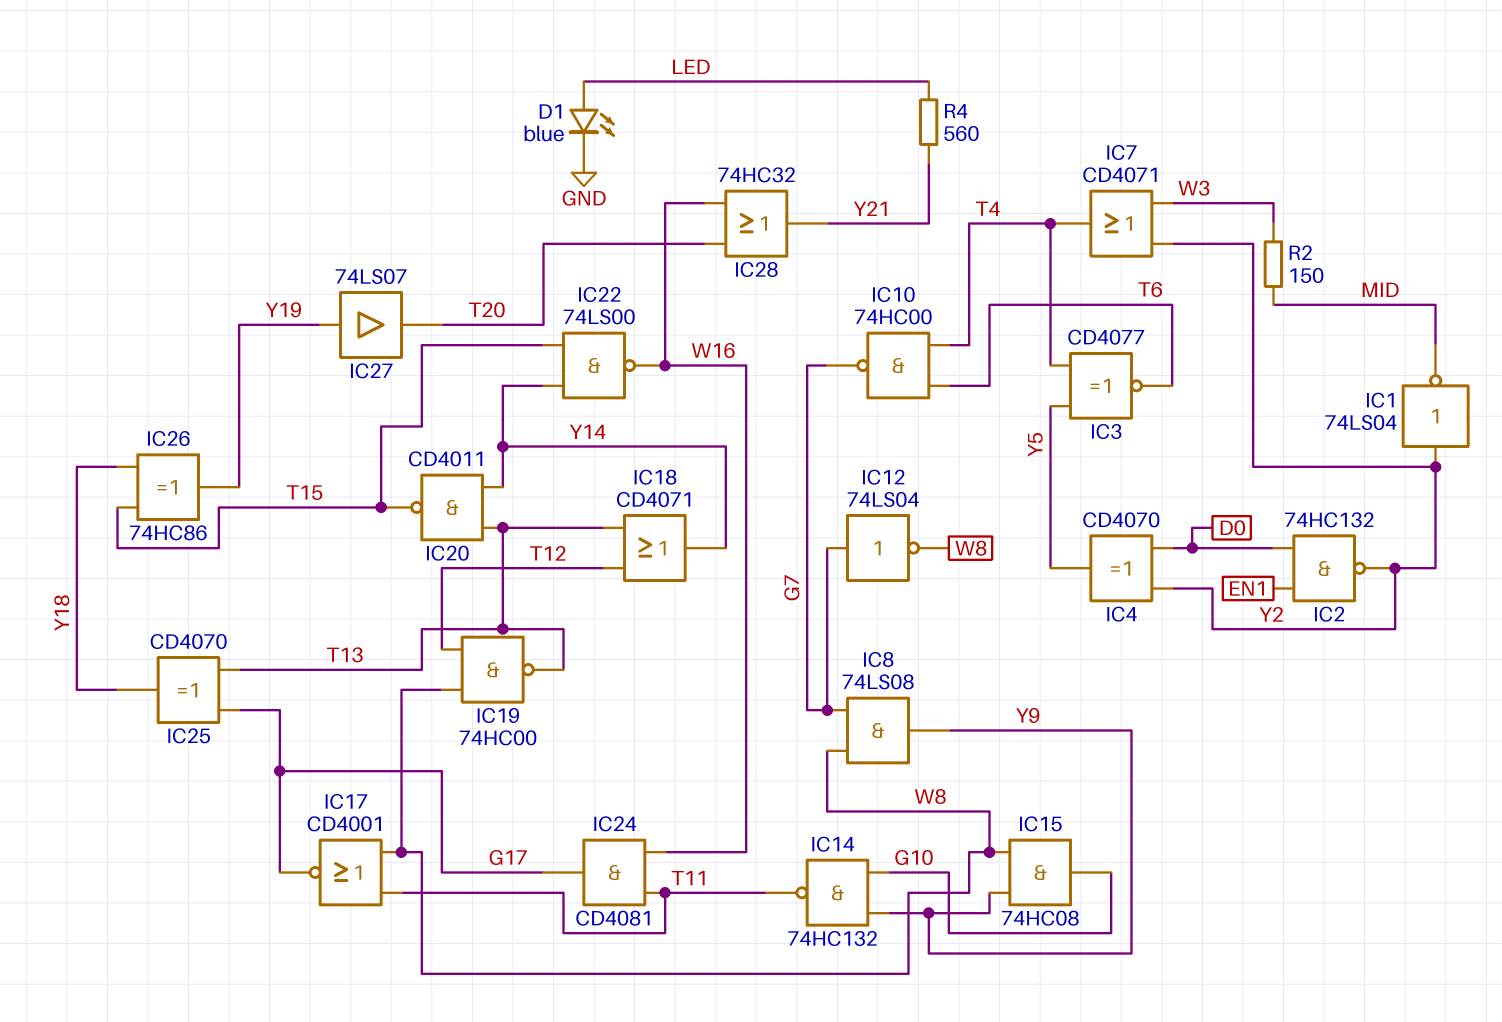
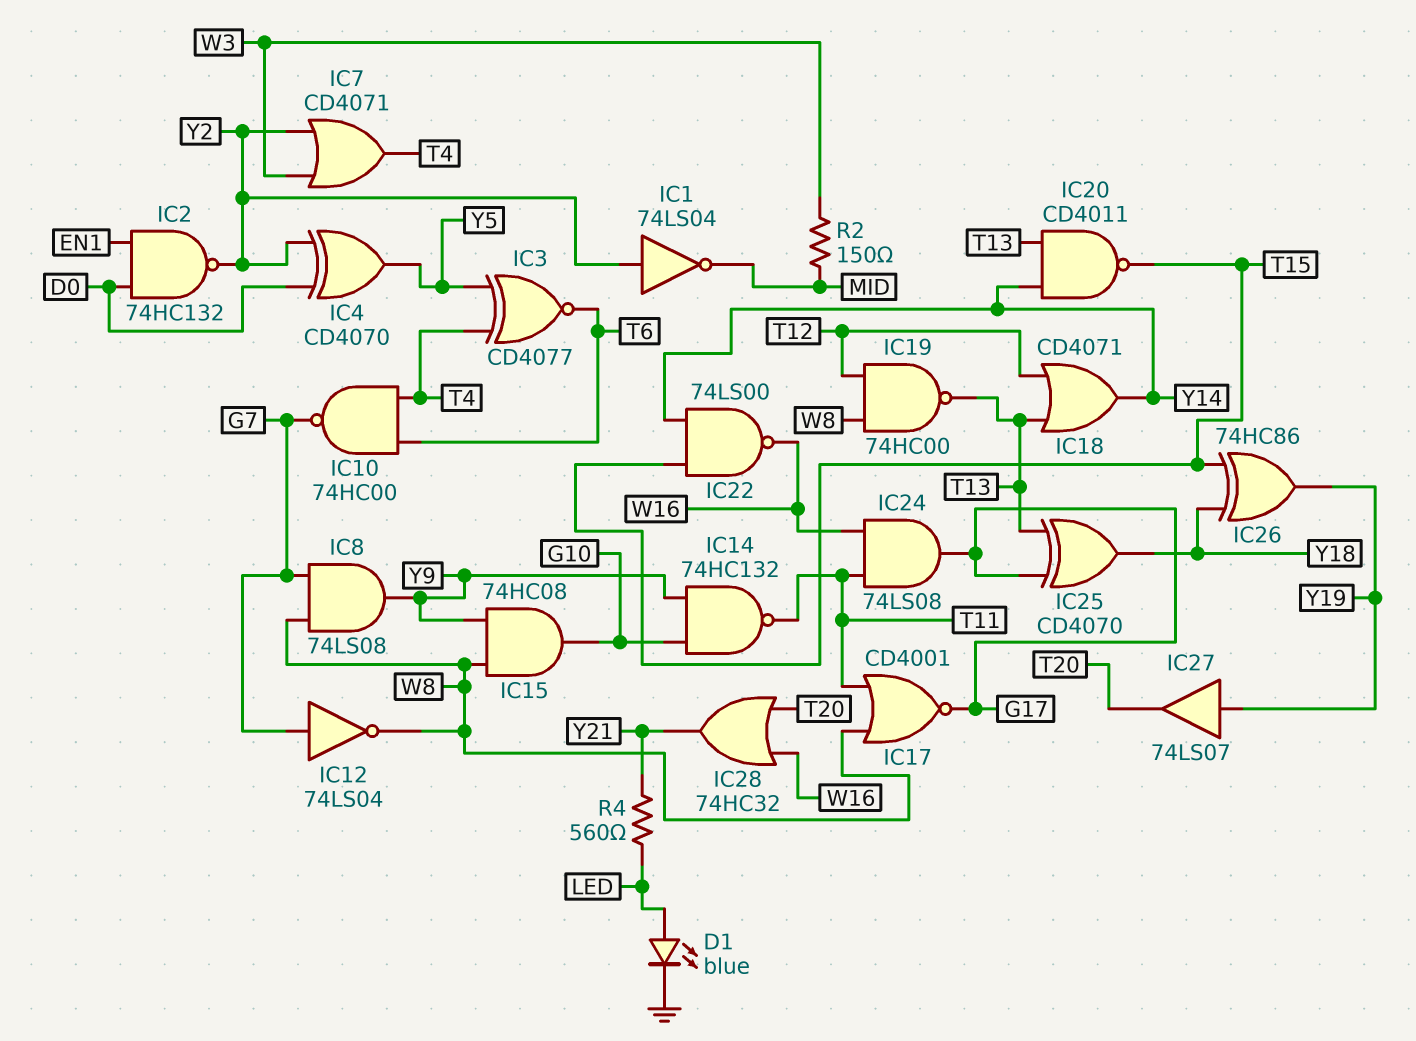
IC24: AND CD4081 (in T11, in W16, out G17) -> AND 74LS08 (in T11, in W16, out G17)

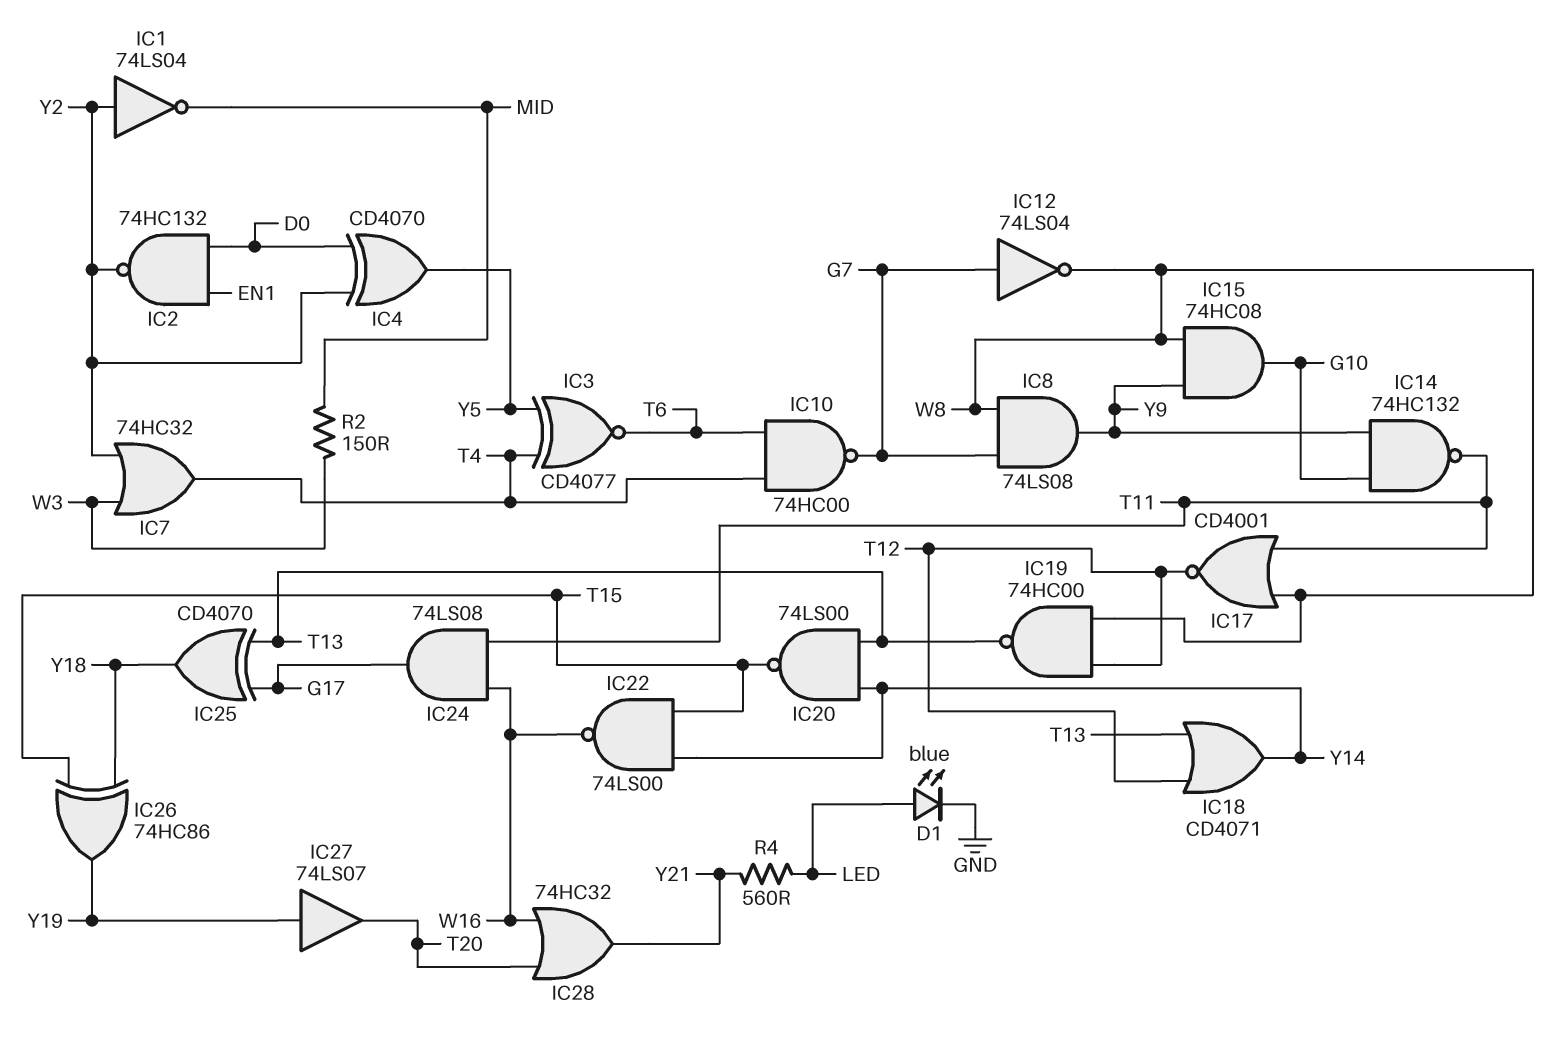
IC7: OR CD4071 (in W3, in Y2, out T4) -> OR 74HC32 (in W3, in Y2, out T4)
IC17: NOR CD4001 (in T11, in W8, out G17) -> NOR CD4001 (in T11, in W8, out T12)
IC20: NAND CD4011 (in T13, in Y14, out T15) -> NAND 74LS00 (in T13, in Y14, out T15)

